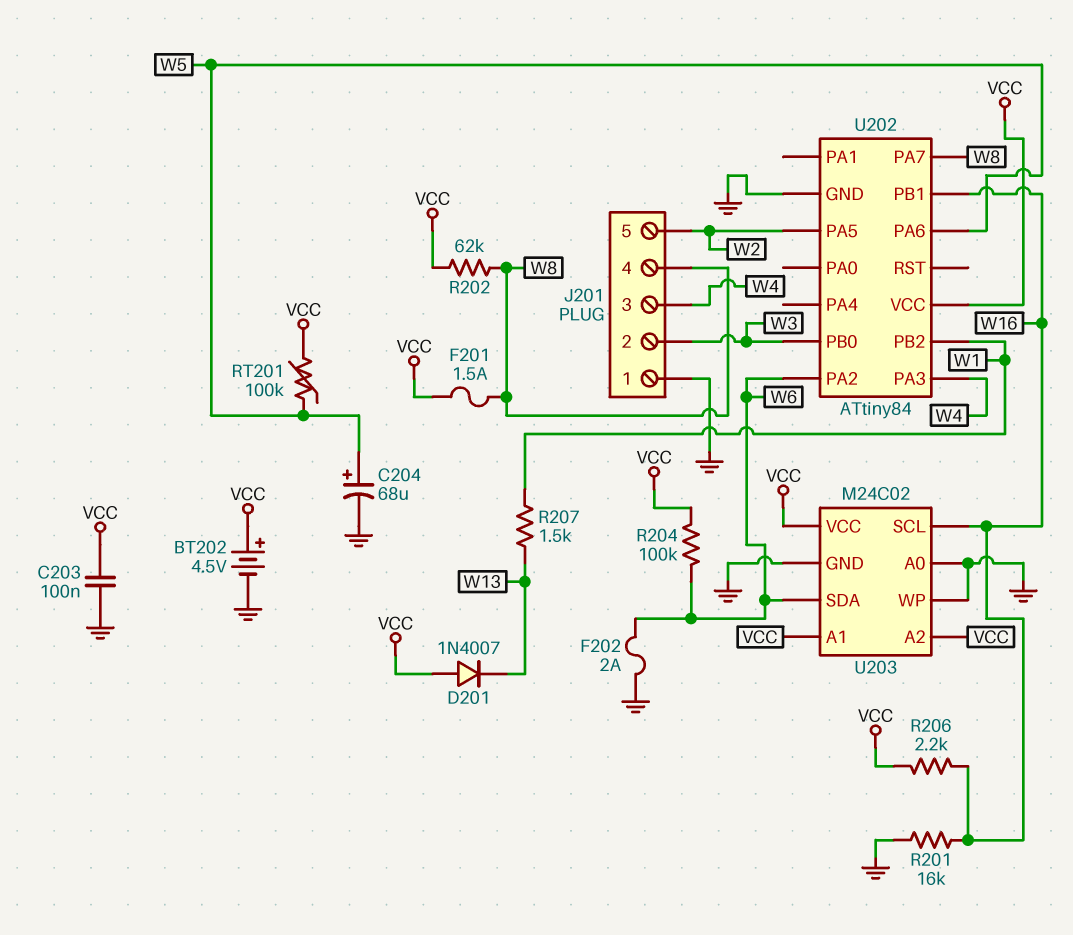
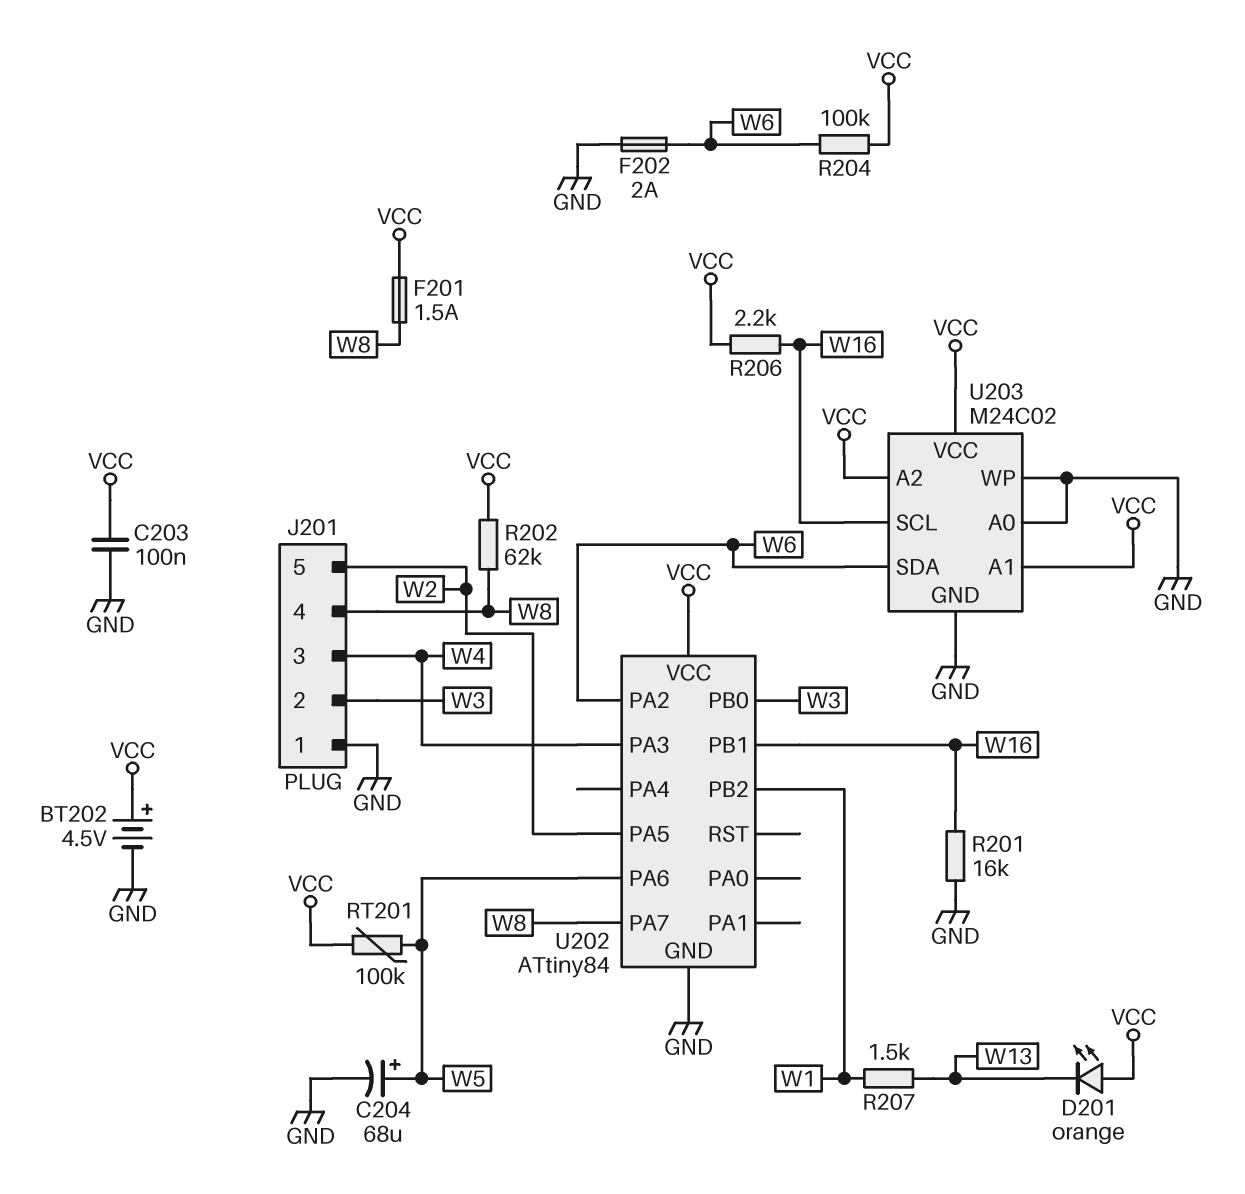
D201: diode 1N4007 (A VCC, K W13) -> LED orange (A VCC, K W13)

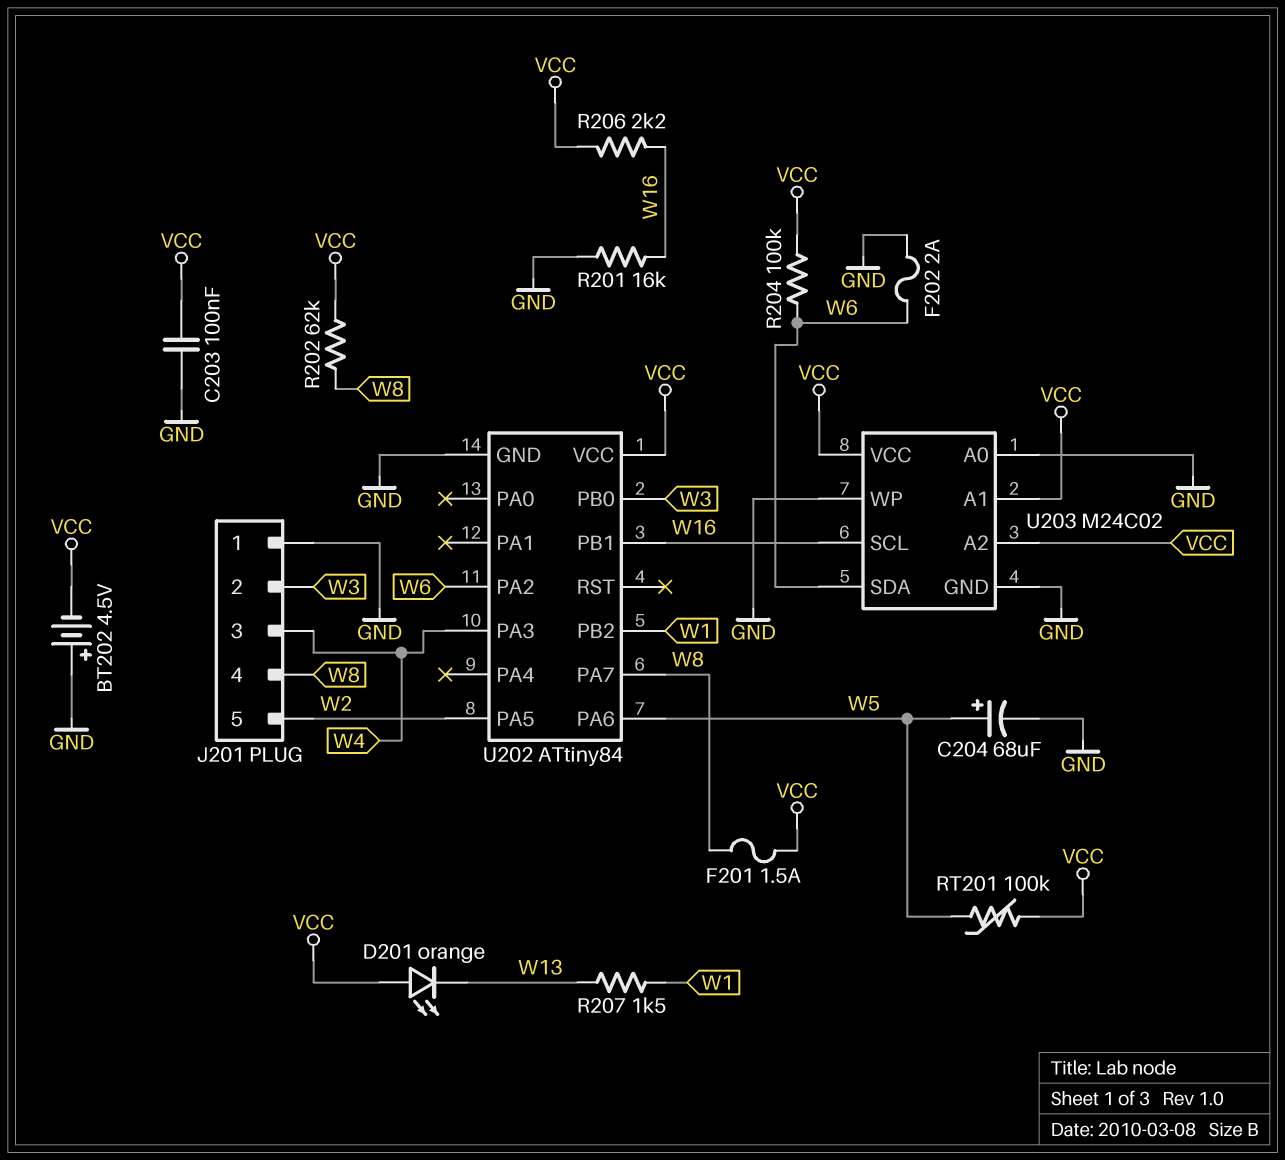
BT202: 4.5V (plus VCC, minus GND) -> 4.5V (plus GND, minus VCC)

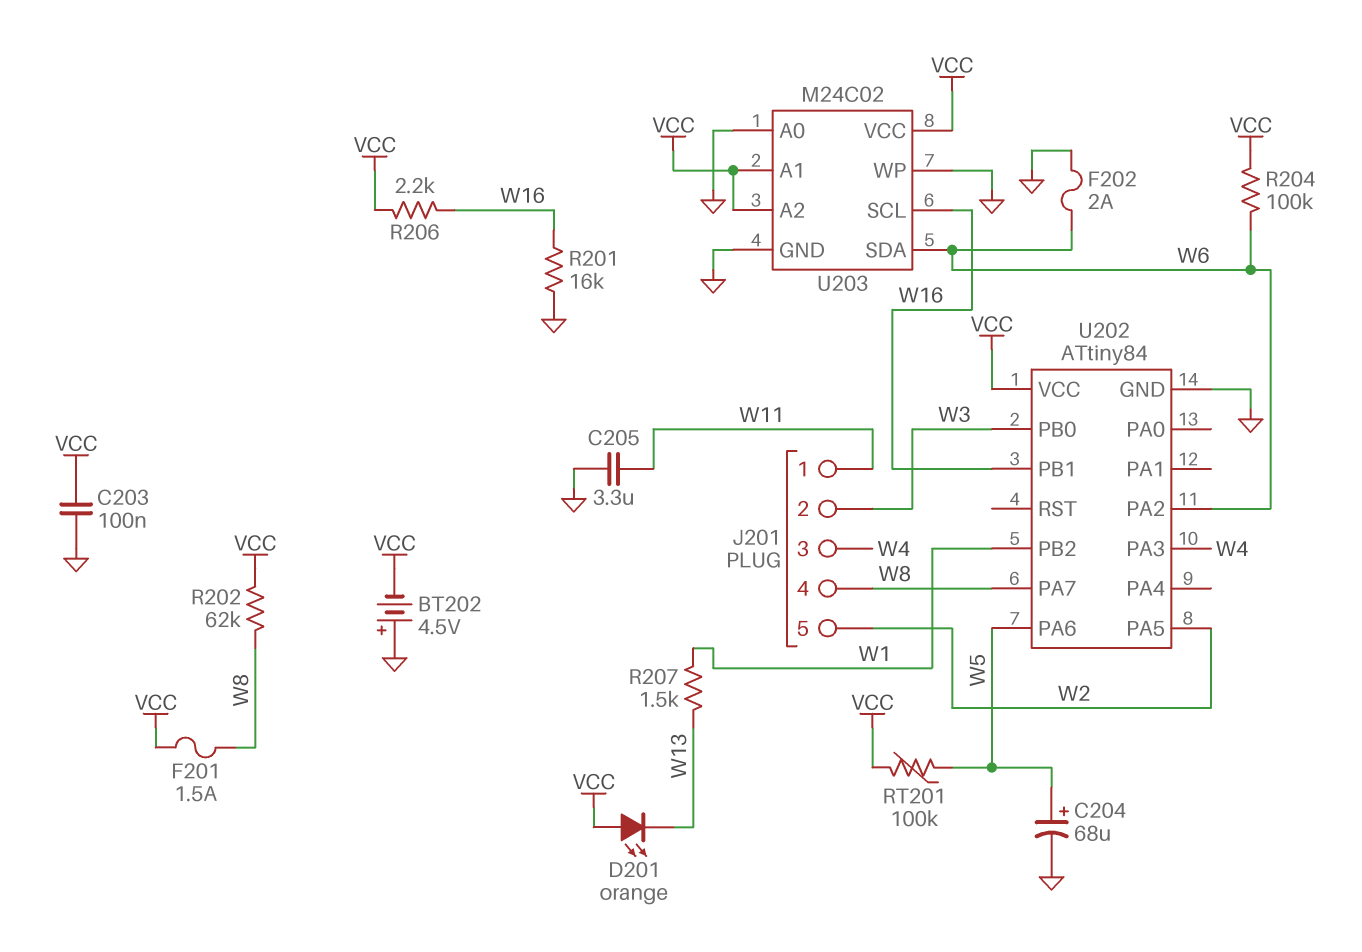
C205: none -> 3.3uF (GND, W11)
J201 pin 1: GND -> W11

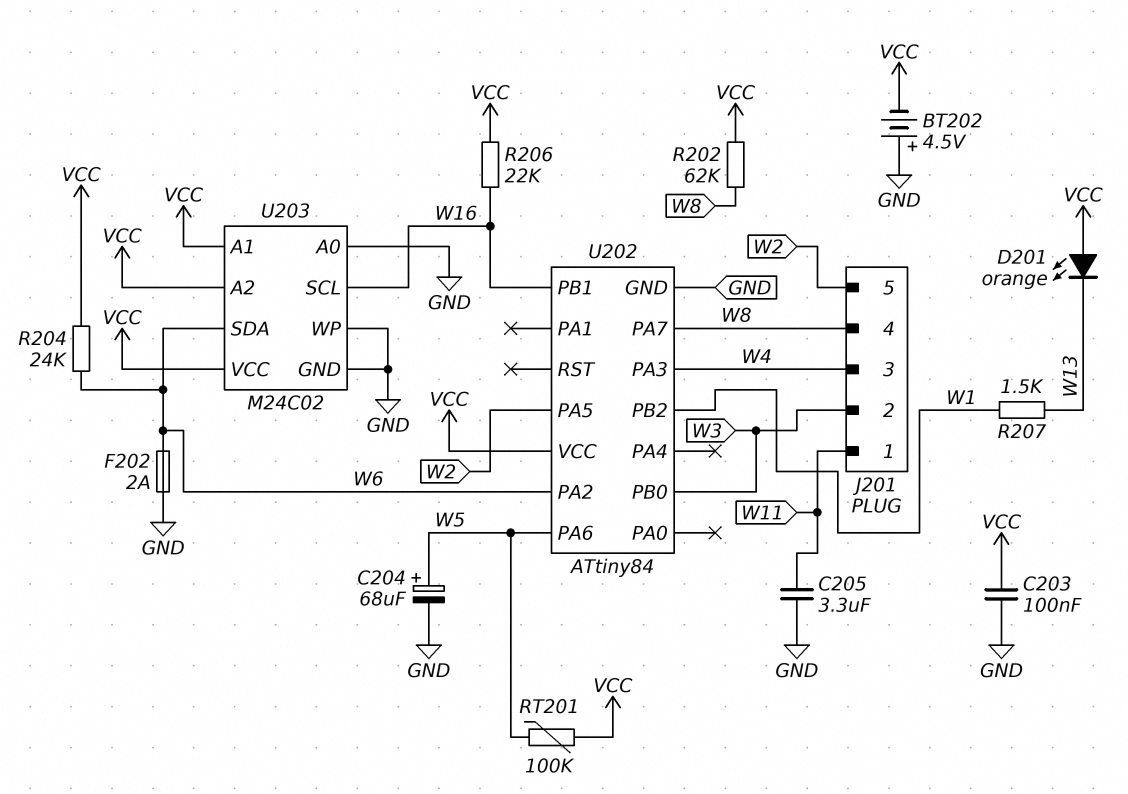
F201: 1.5A (VCC, W8) -> none
R201: 16k (GND, W16) -> none
R204: 100k (VCC, W6) -> 24k (VCC, W6)
R206: 2.2k (VCC, W16) -> 22k (VCC, W16)

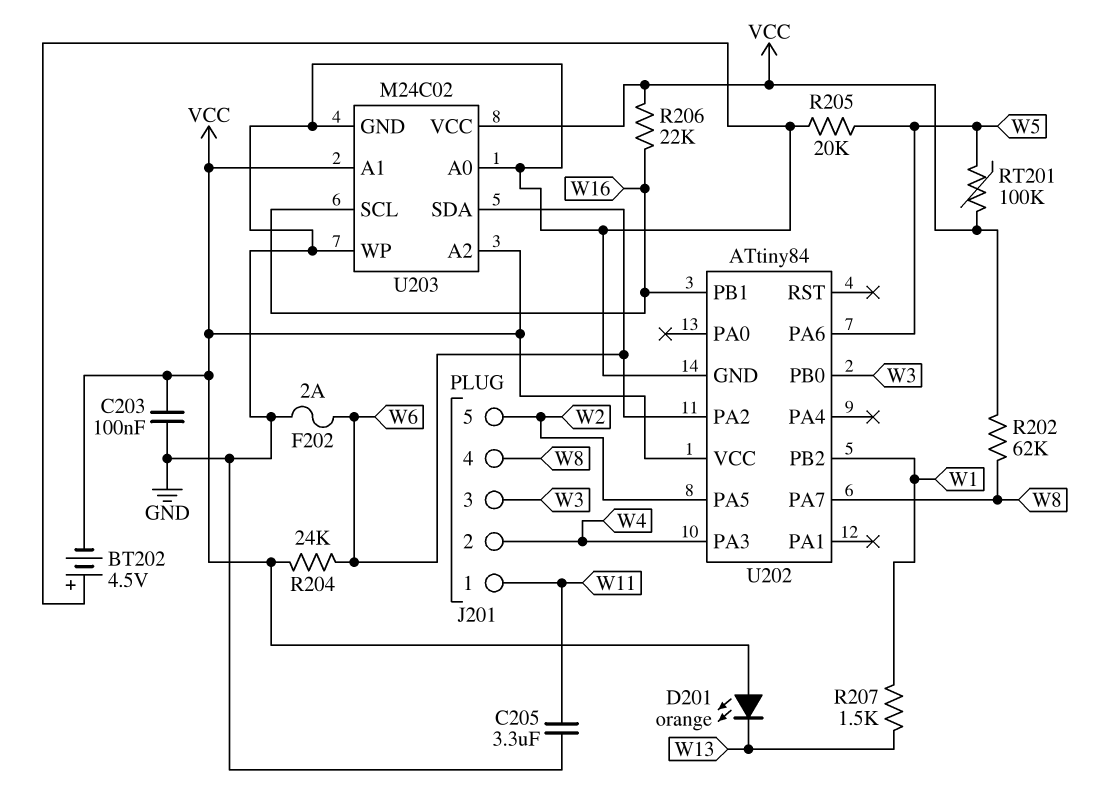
C204: 68uF (plus W5, minus GND) -> none
J201 pin 2: W3 -> W4
J201 pin 3: W4 -> W3
R205: none -> 20k (GND, W5)

